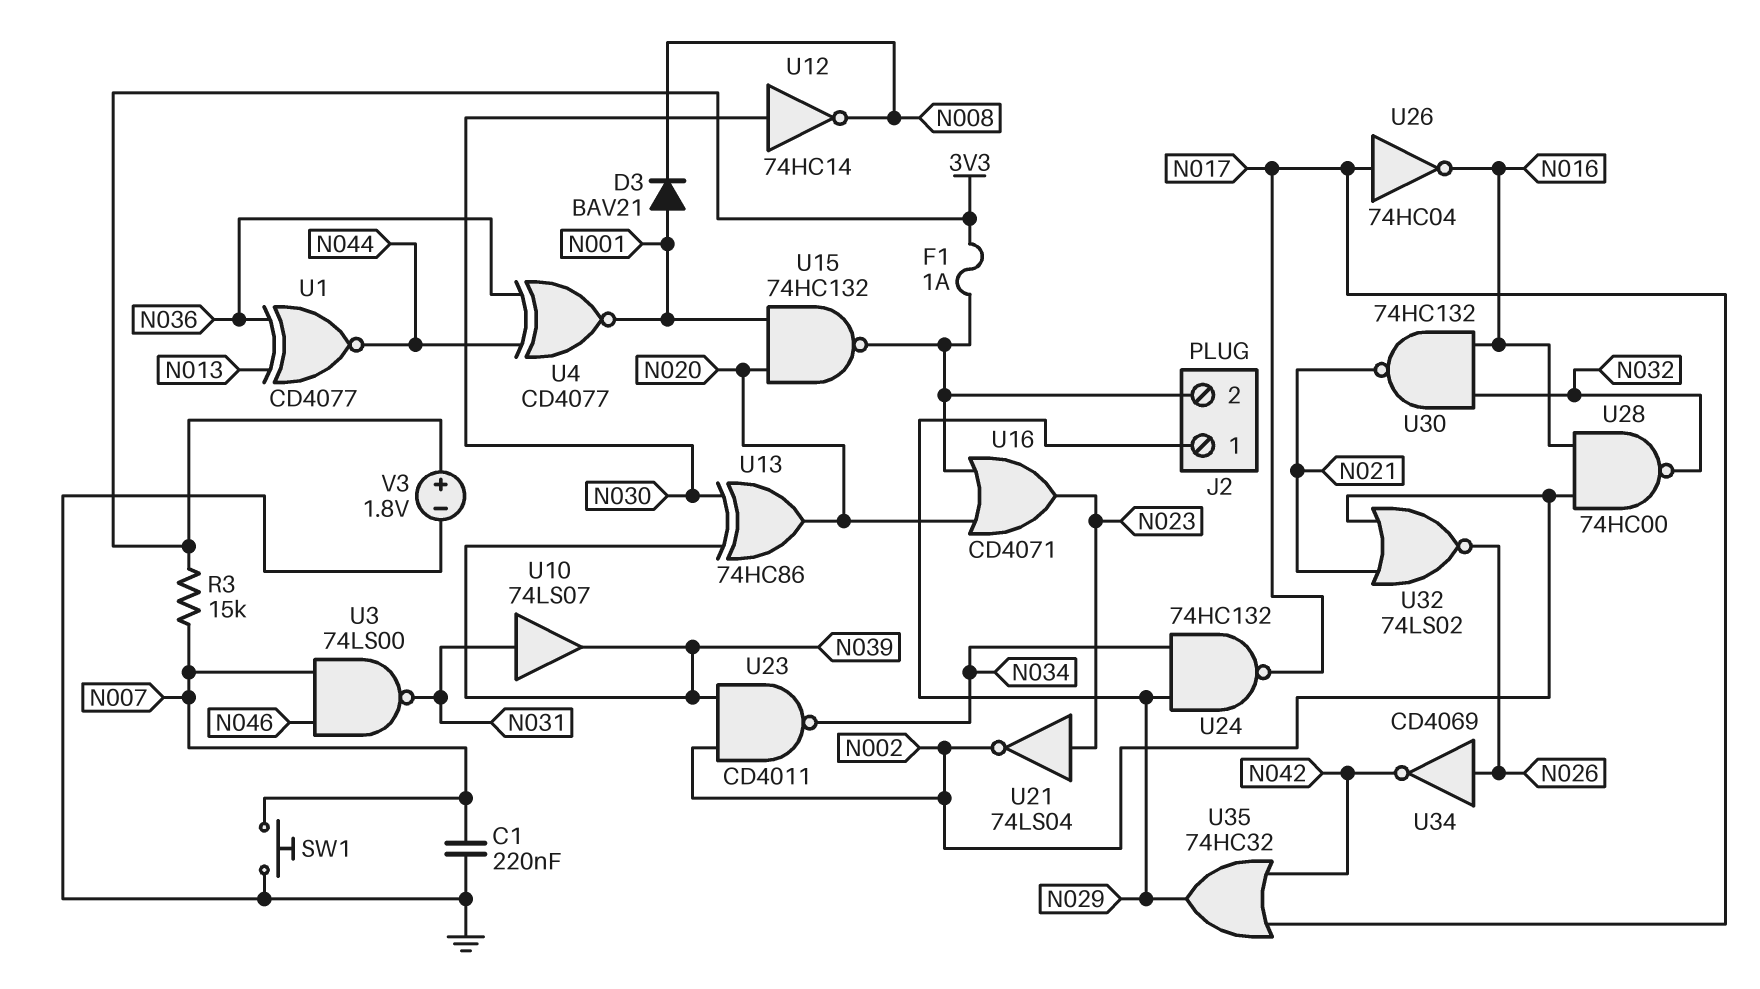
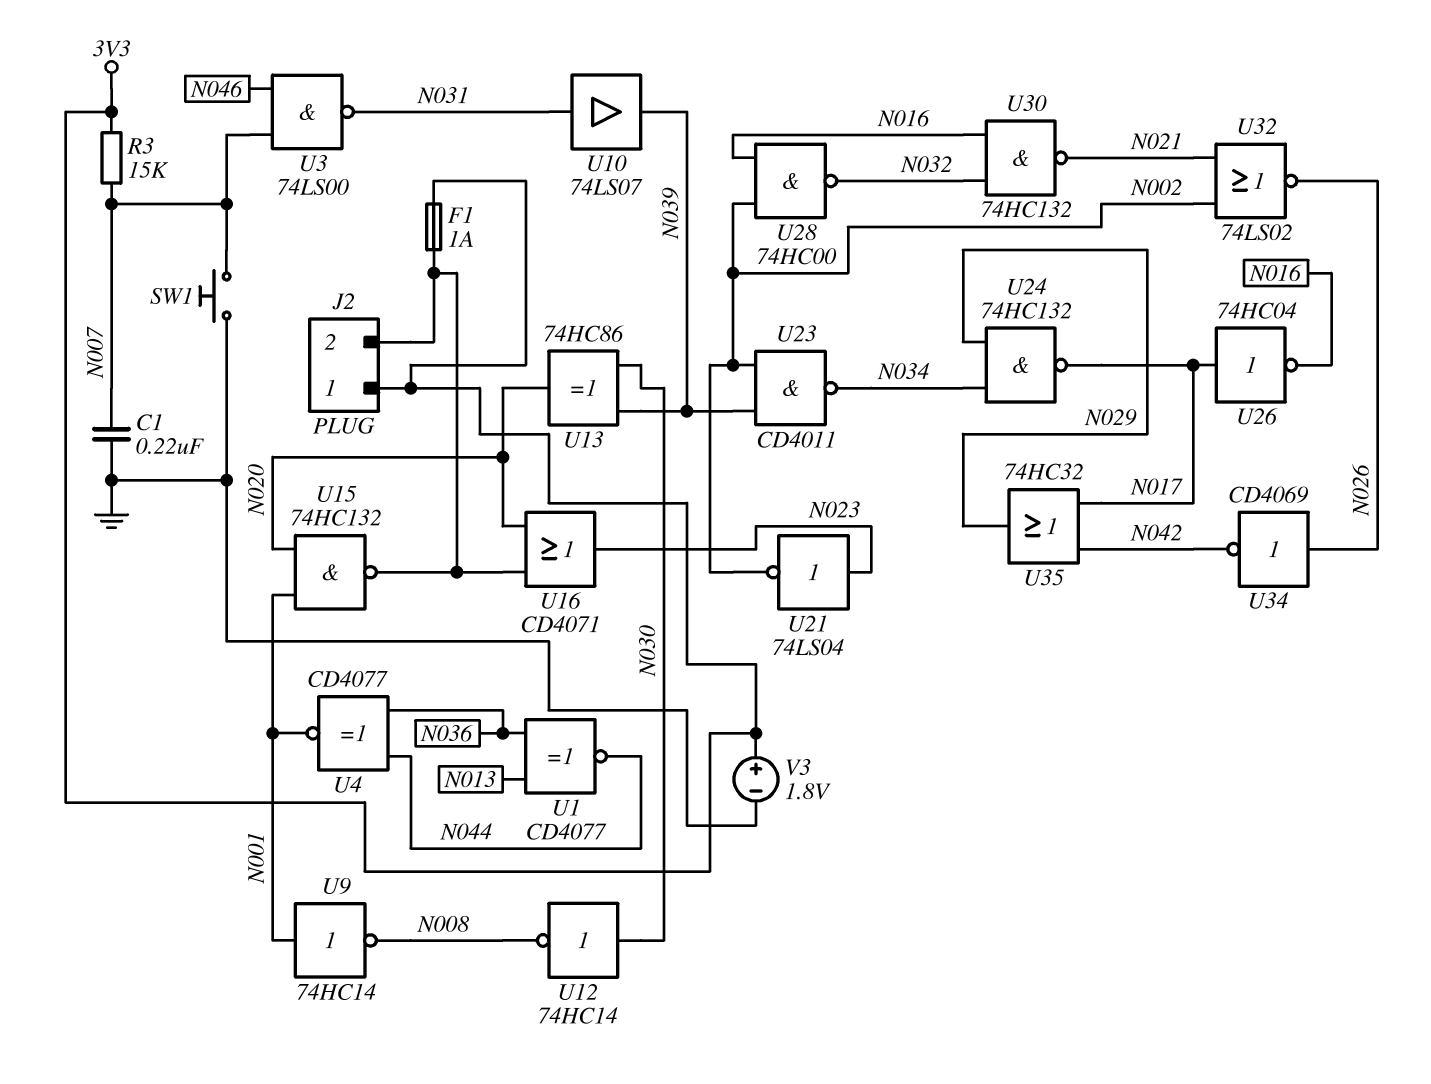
D3: diode BAV21 (A N001, K N008) -> none
J2 pin 1: N029 -> 3V3
U9: none -> NOT 74HC14 (in N001, out N008)

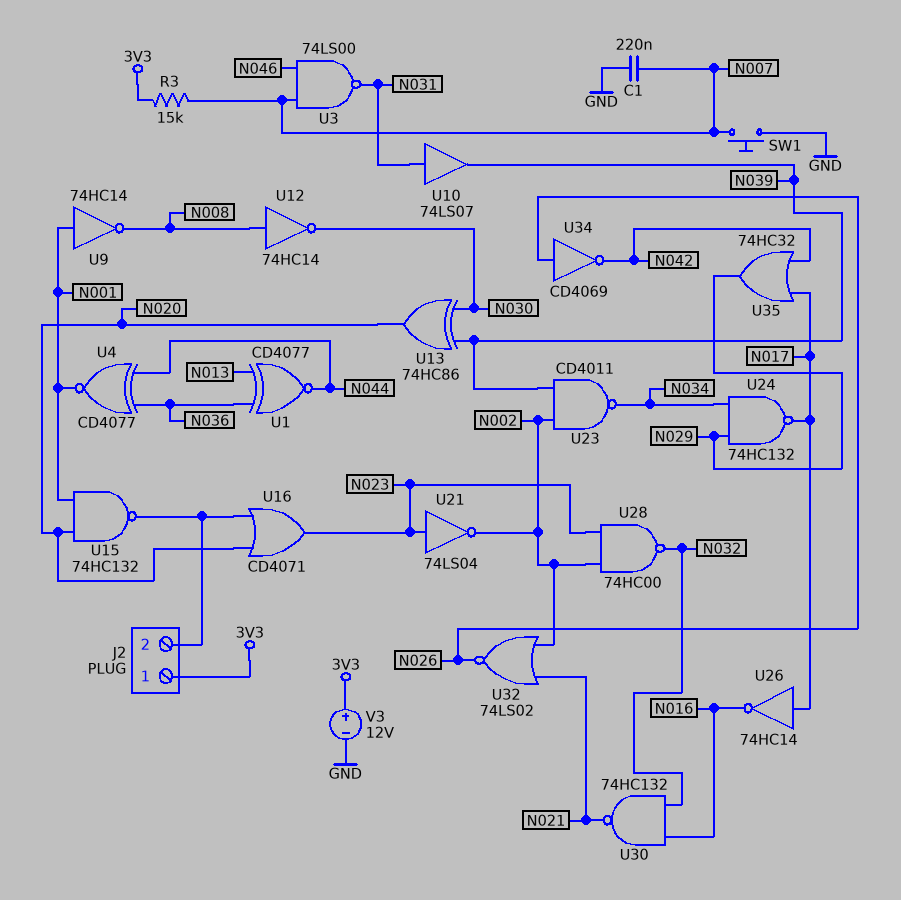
F1: 1A (3V3, J2/2) -> none
U12: NOT 74HC14 (in N030, out N008) -> NOT 74HC14 (in N008, out N030)
U26: NOT 74HC04 (in N017, out N016) -> NOT 74HC14 (in N017, out N016)
U28: NAND 74HC00 (in N002, in N016, out N032) -> NAND 74HC00 (in N002, in N023, out N032)
V3: 1.8V (plus 3V3, minus GND) -> 12V (plus 3V3, minus GND)

